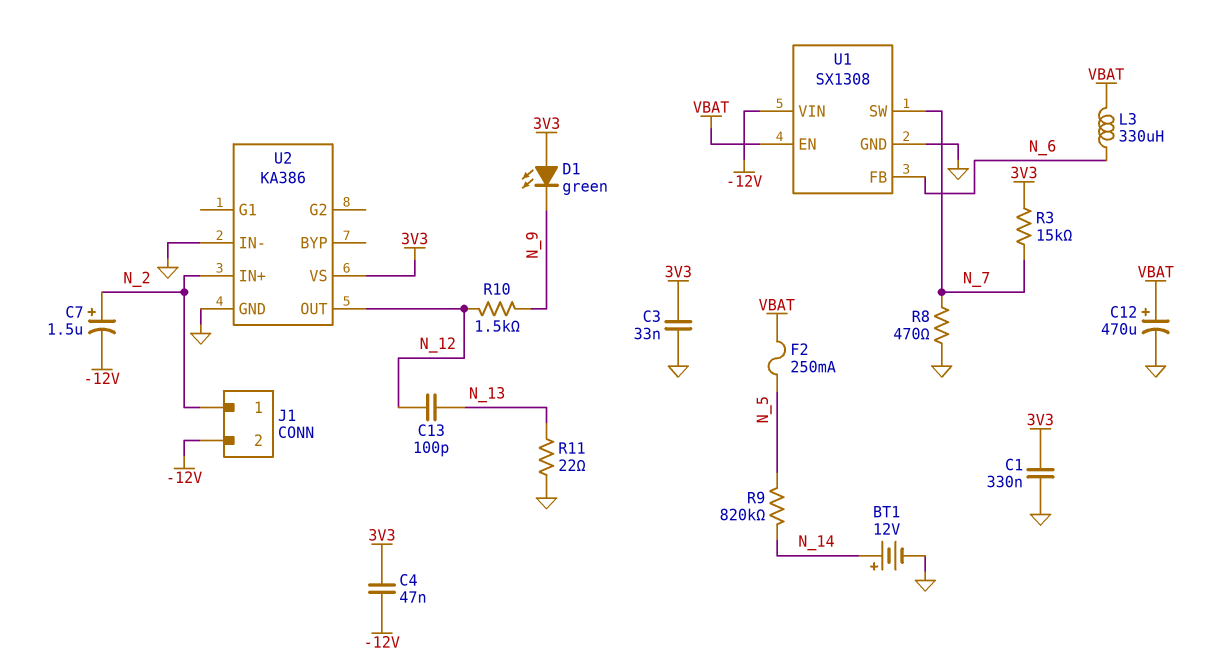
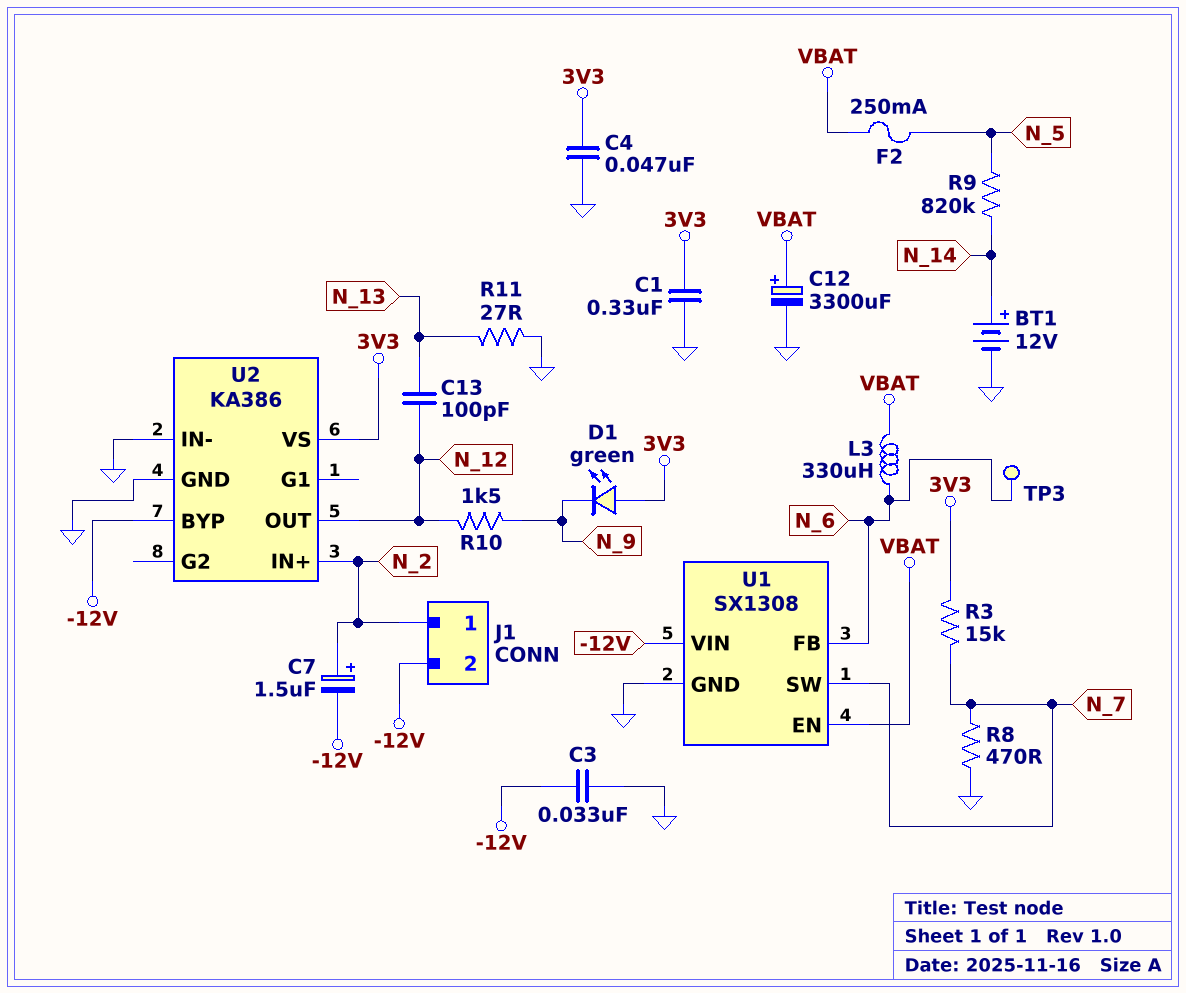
C3: 33nF (3V3, GND) -> 33nF (-12V, GND)
C4: 47nF (-12V, 3V3) -> 47nF (3V3, GND)
C12: 470uF (plus VBAT, minus GND) -> 3300uF (plus VBAT, minus GND)
R11: 22 (GND, N_13) -> 27 (GND, N_13)
TP3: none -> test point (N_6)
U2 pin BYP: none -> -12V

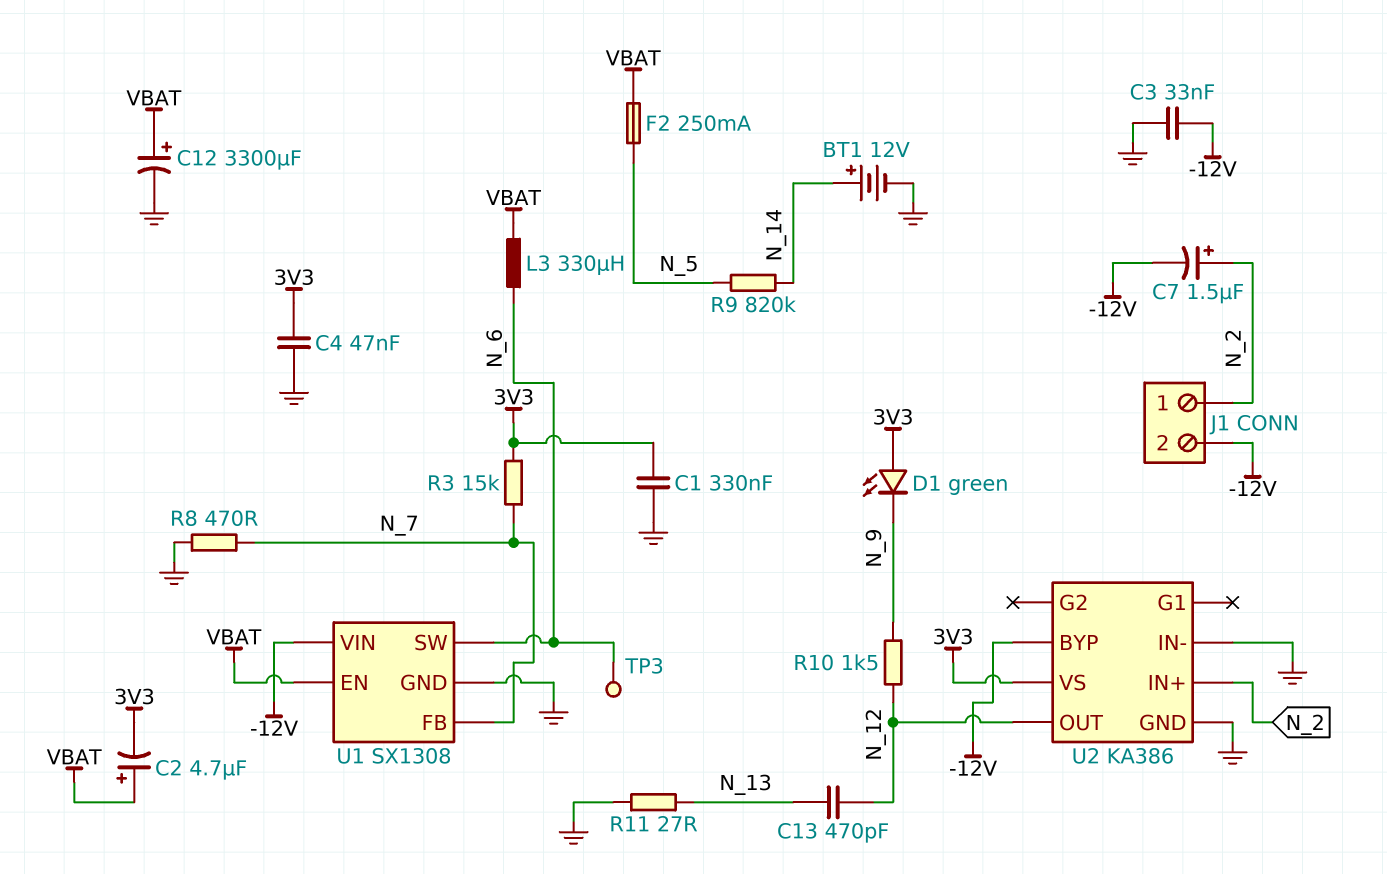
C2: none -> 4.7uF (plus VBAT, minus 3V3)
C13: 100pF (N_12, N_13) -> 470pF (N_12, N_13)
U1 pin FB: N_6 -> N_7
U1 pin SW: N_7 -> N_6

